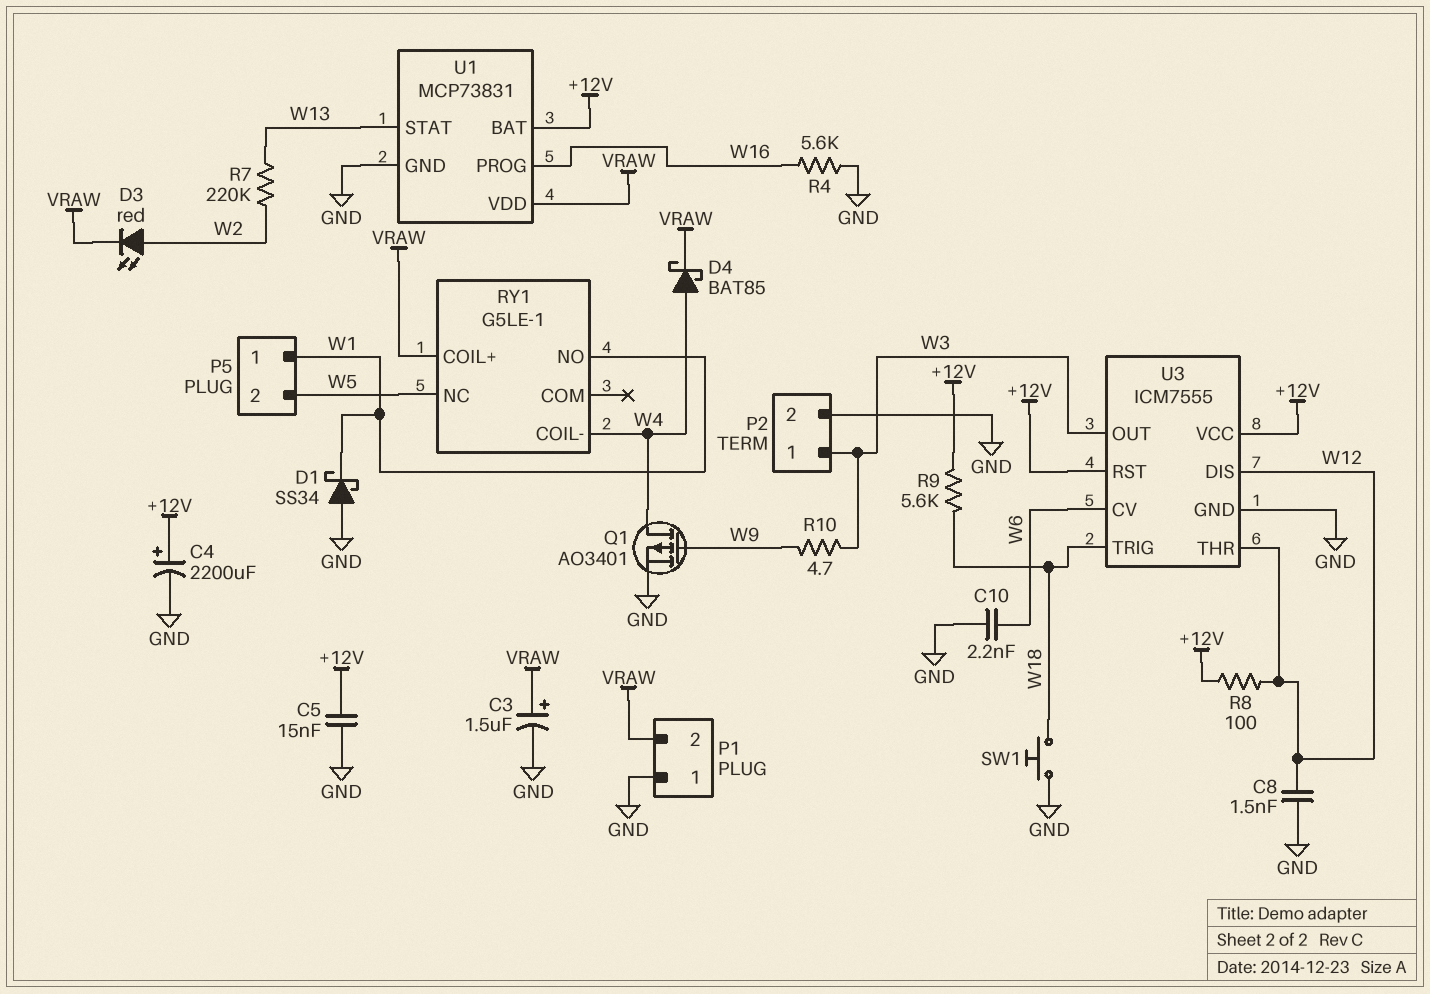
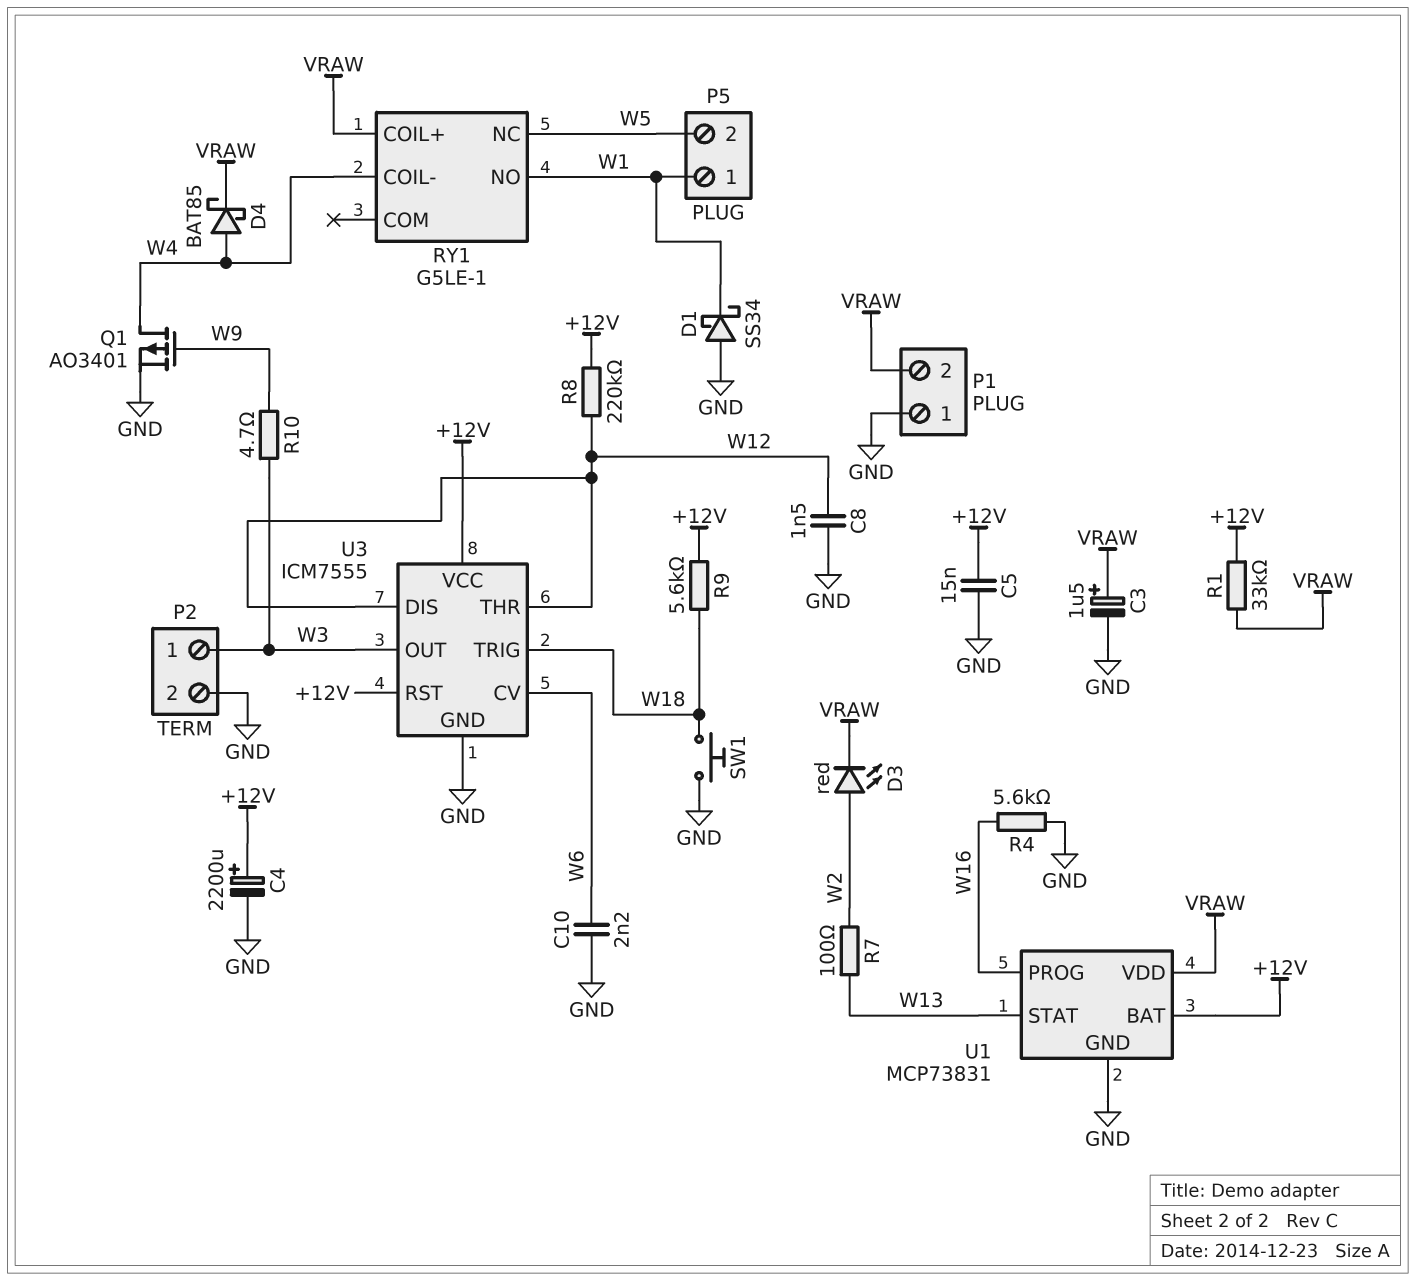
R1: none -> 33k (+12V, VRAW)
R7: 220k (W2, W13) -> 100 (W2, W13)
R8: 100 (+12V, W12) -> 220k (+12V, W12)

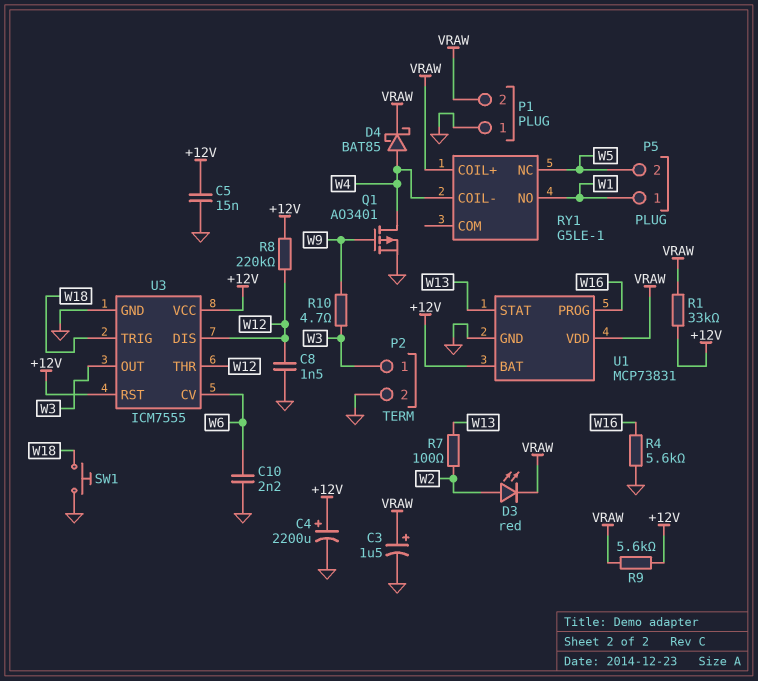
D1: schottky SS34 (A GND, K W1) -> none
R9: 5.6k (+12V, W18) -> 5.6k (+12V, VRAW)

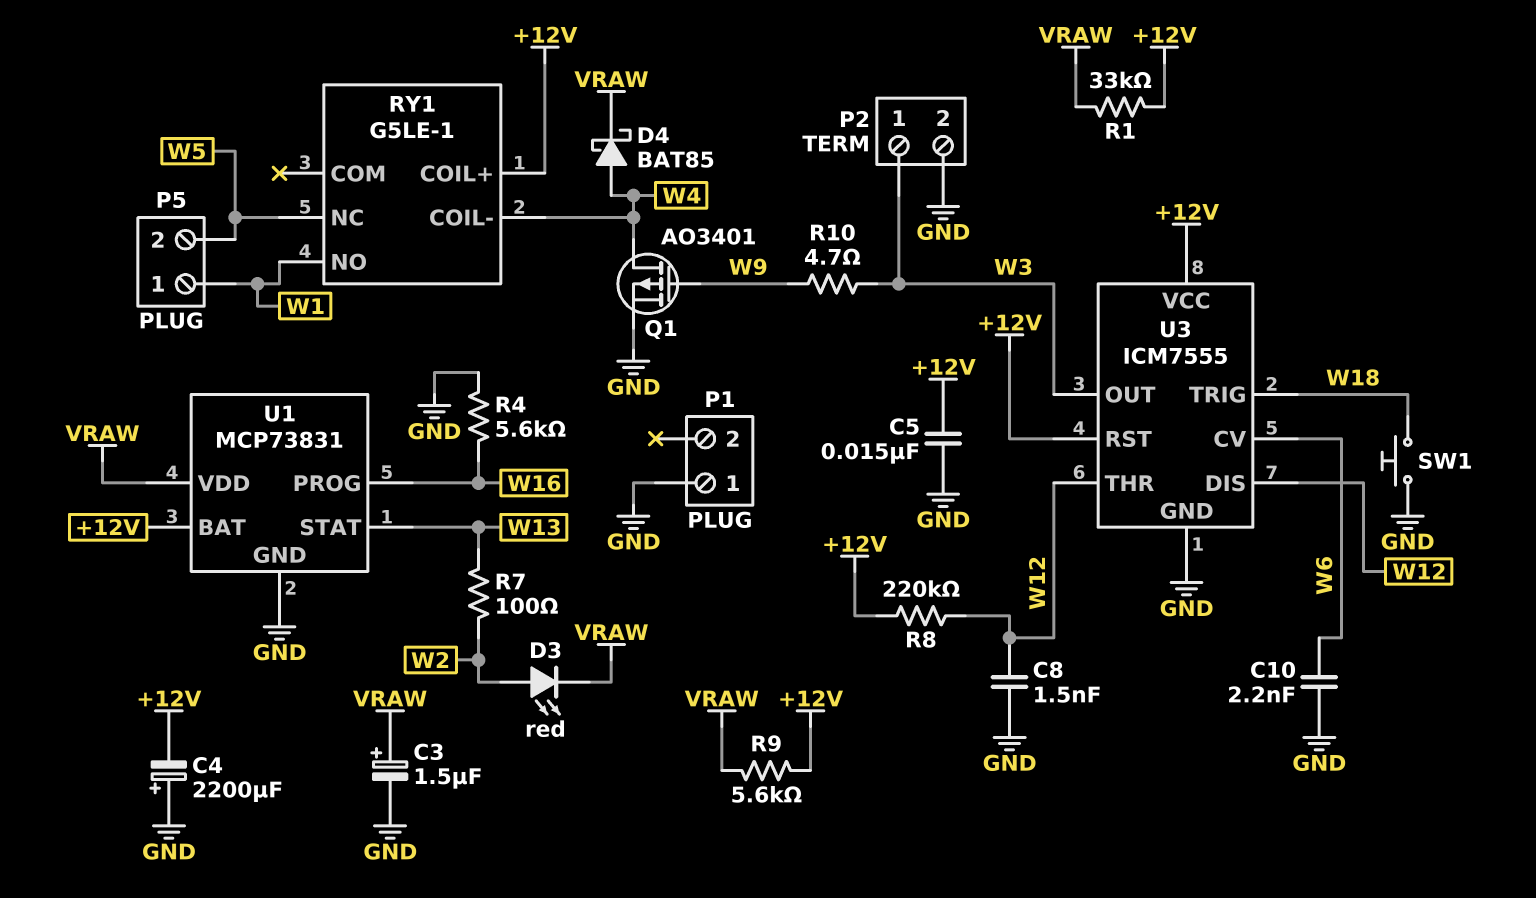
C4: 2200uF (plus +12V, minus GND) -> 2200uF (plus GND, minus +12V)
P1 pin 2: VRAW -> none
RY1 pin COIL+: VRAW -> +12V

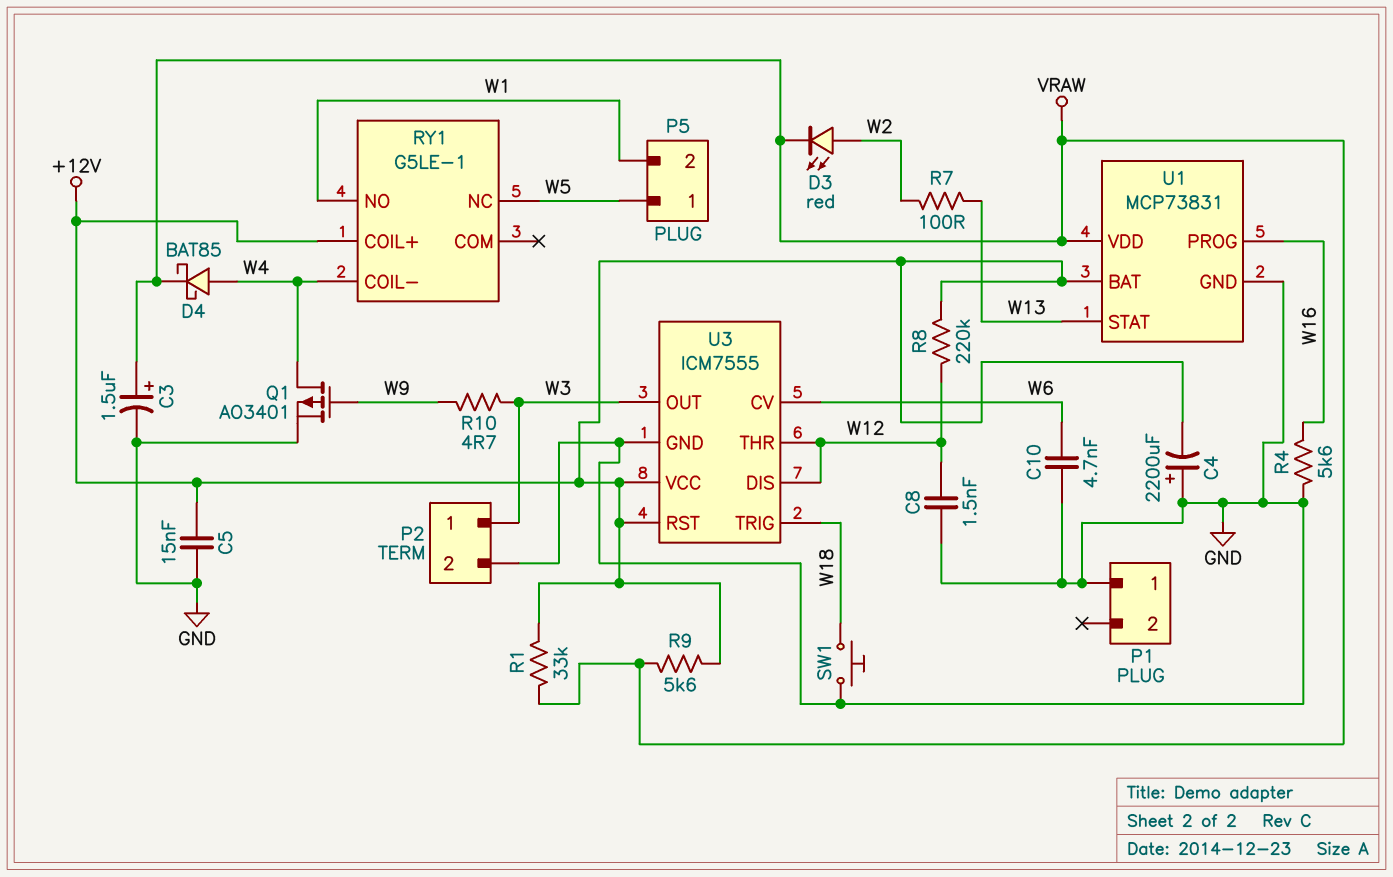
C10: 2.2nF (GND, W6) -> 4.7nF (GND, W6)
P5 pin 1: W1 -> W5
P5 pin 2: W5 -> W1

